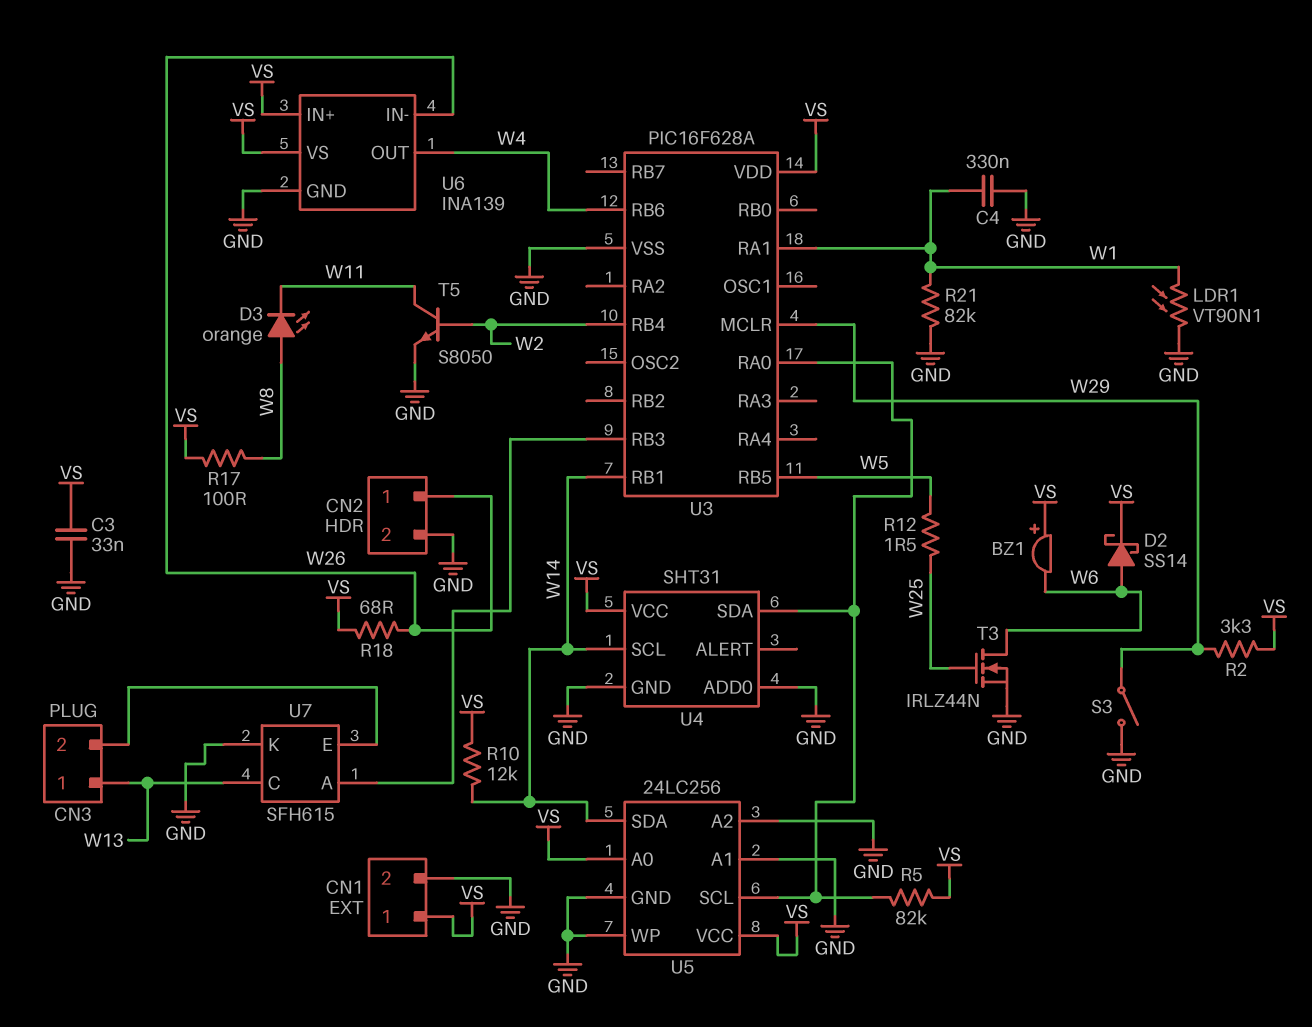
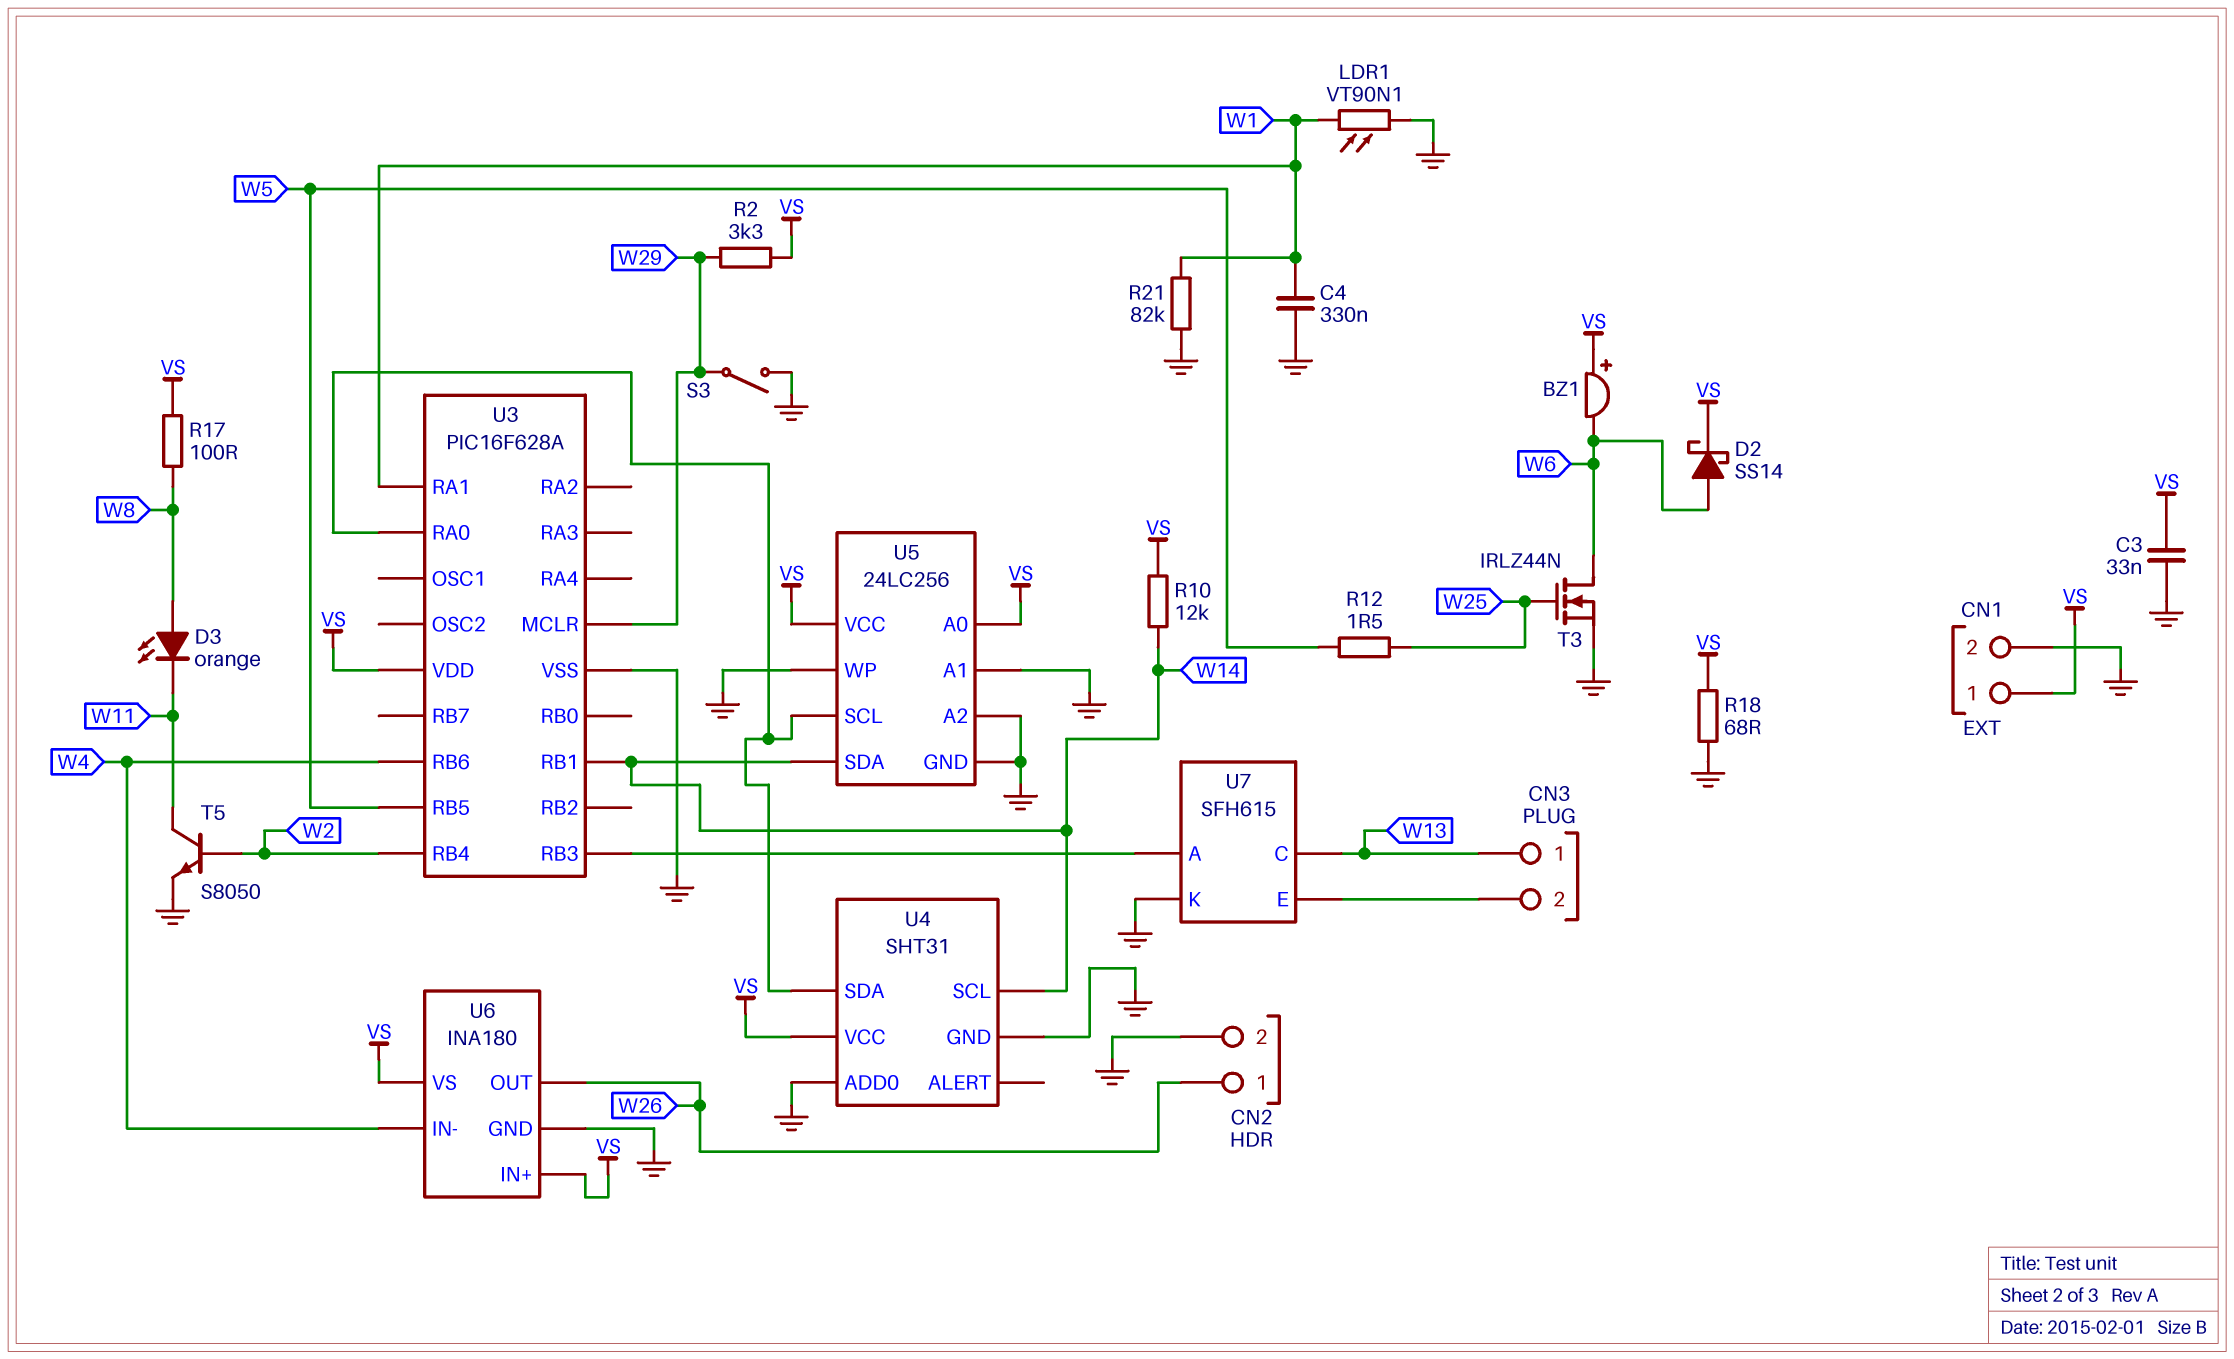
R5: 82k (U3/RA0, VS) -> none
R18: 68 (VS, W26) -> 68 (GND, VS)
U6: INA139 -> INA180
U6 pin IN-: W26 -> W4
U6 pin OUT: W4 -> W26

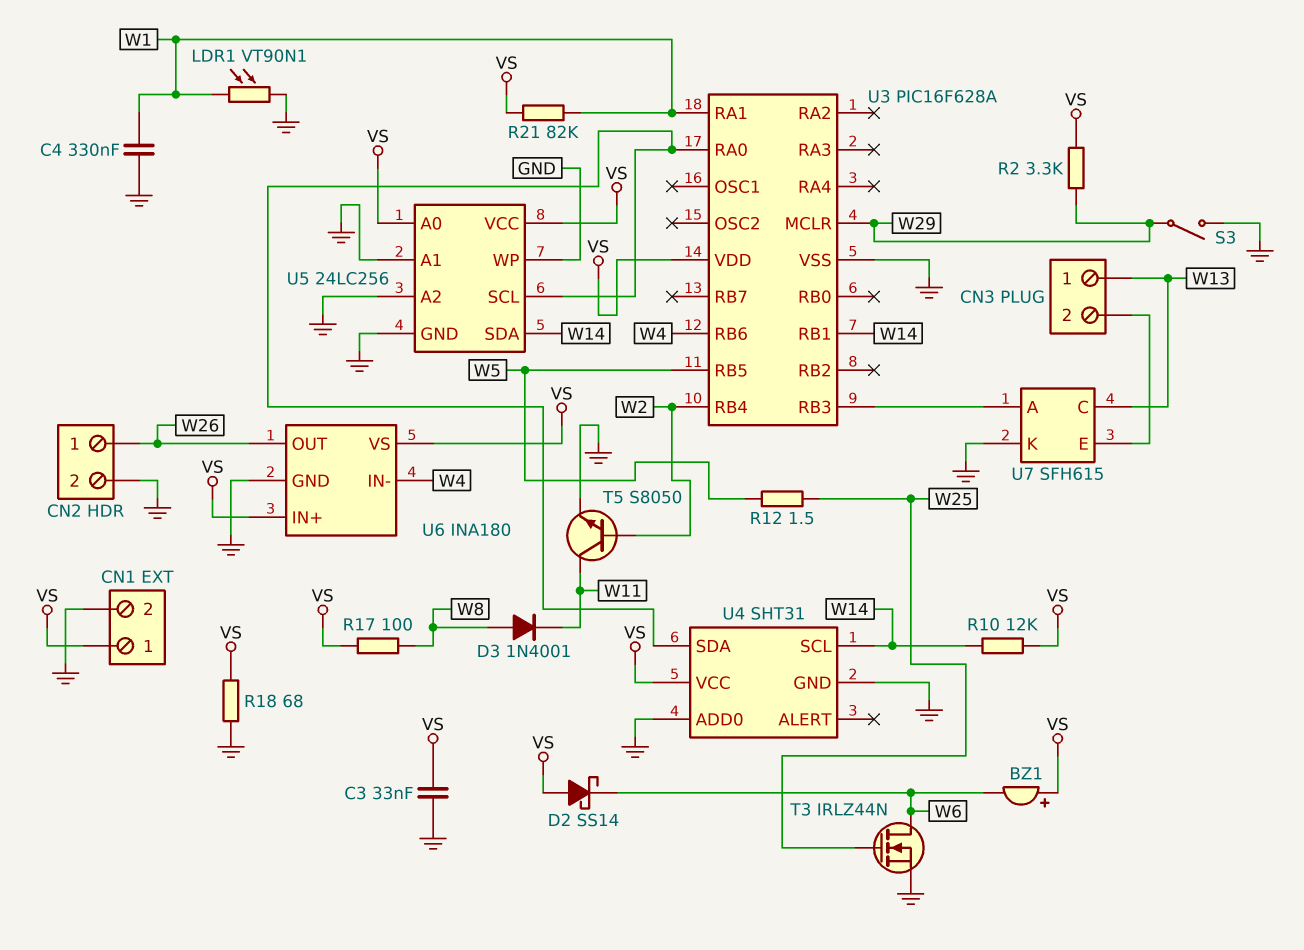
D2: schottky SS14 (A W6, K VS) -> schottky SS14 (A VS, K W6)
D3: LED orange (A W8, K W11) -> diode 1N4001 (A W8, K W11)
R21: 82k (GND, W1) -> 82k (VS, W1)

